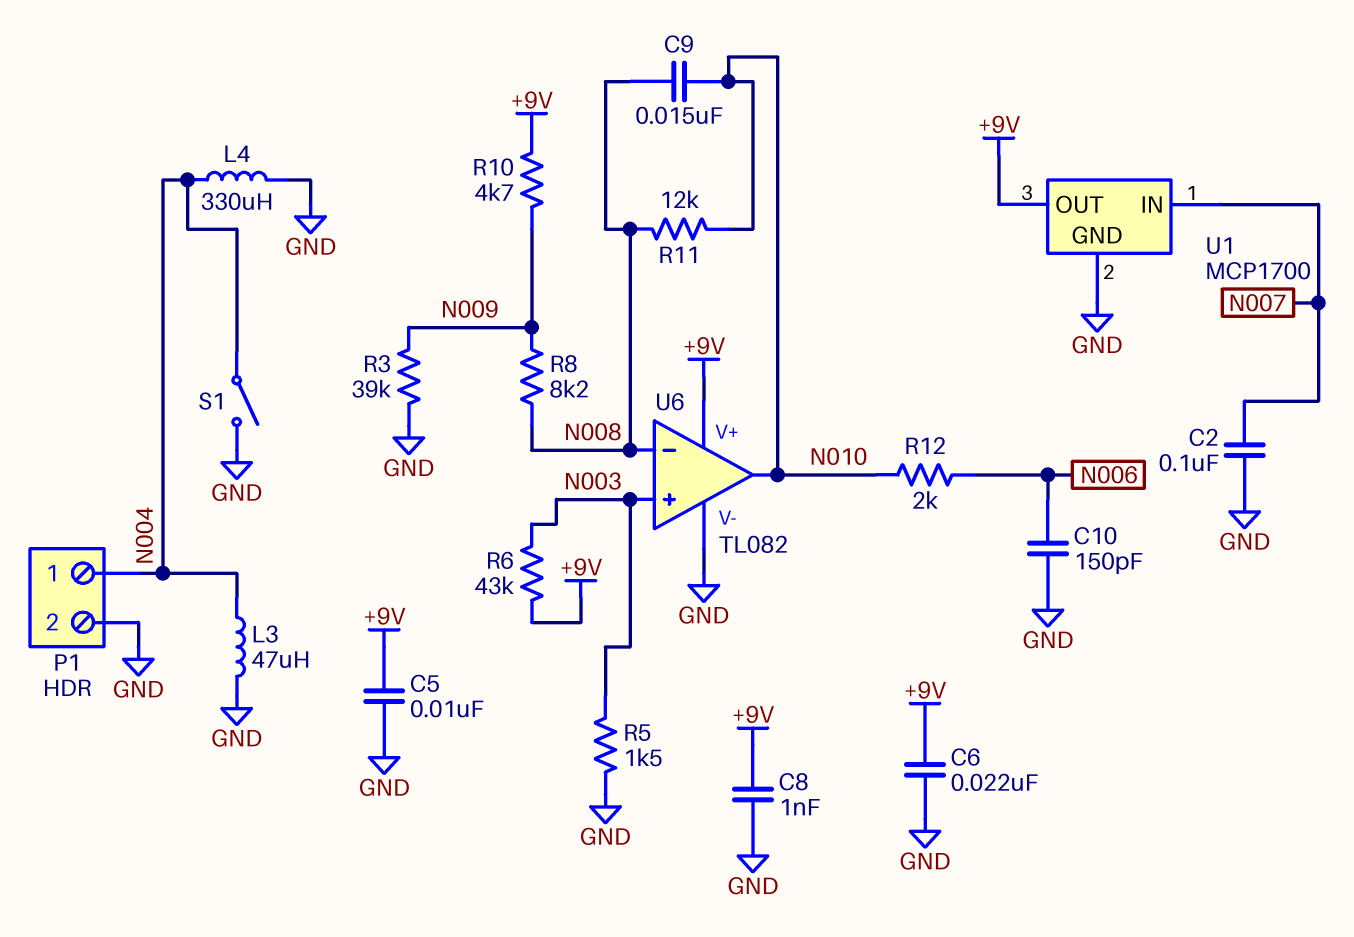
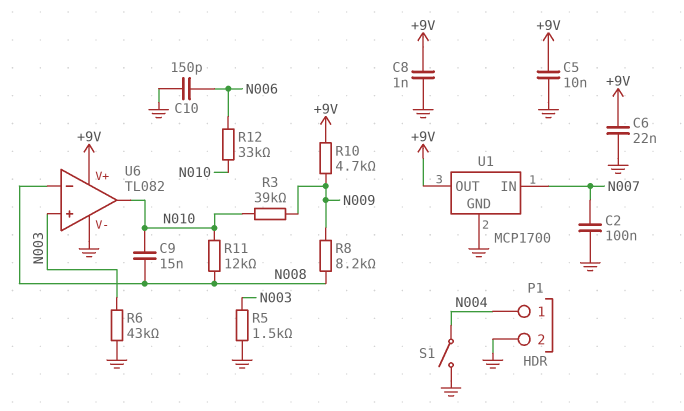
L3: 47uH (GND, N004) -> none
L4: 330uH (GND, N004) -> none
R3: 39k (GND, N009) -> 39k (N009, N010)
R6: 43k (+9V, N003) -> 43k (GND, N003)
R12: 2k (N006, N010) -> 33k (N006, N010)

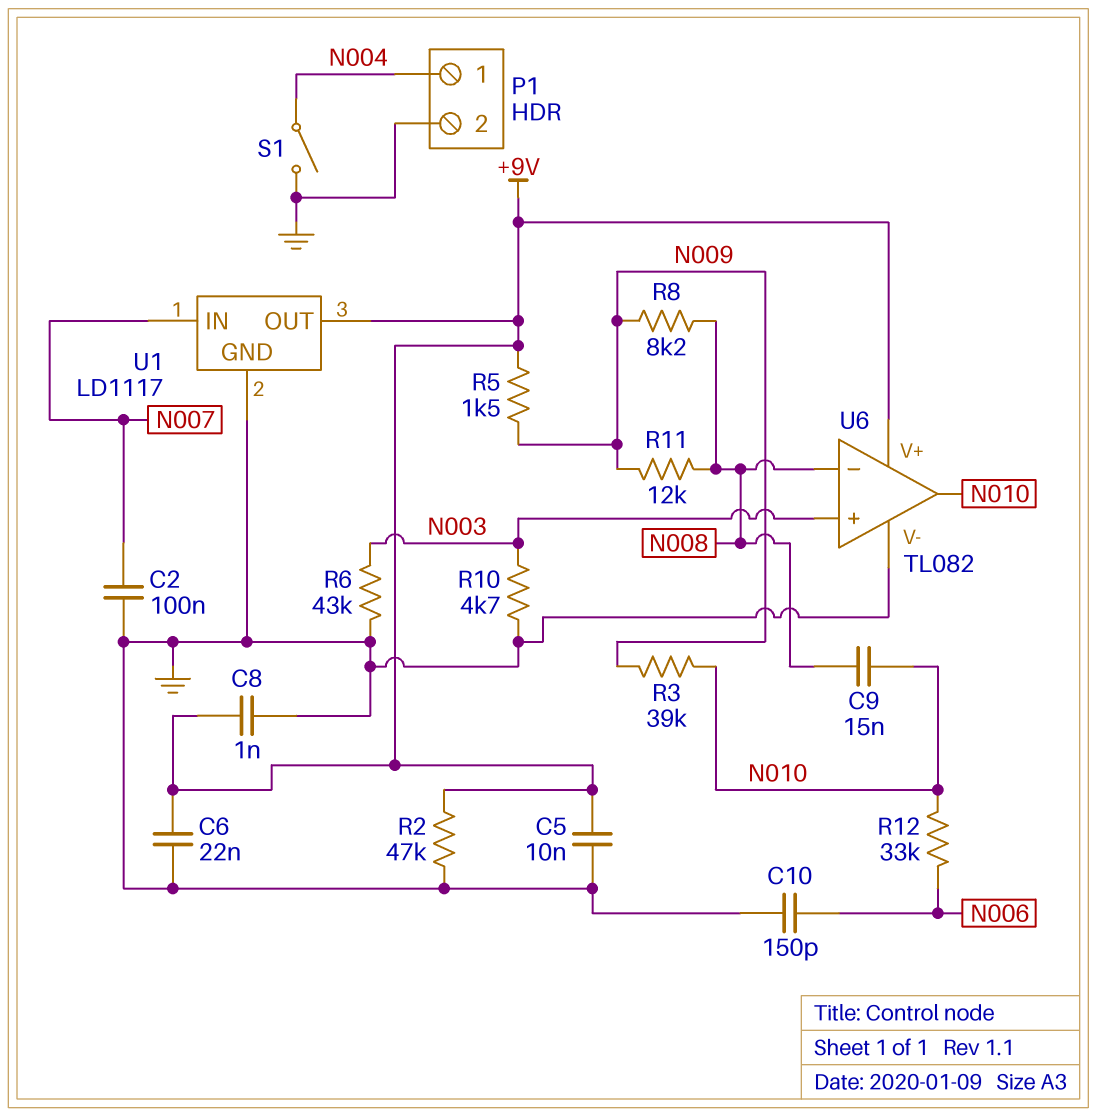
R2: none -> 47k (+9V, GND)
R5: 1.5k (GND, N003) -> 1.5k (+9V, N009)
R10: 4.7k (+9V, N009) -> 4.7k (GND, N003)
R11: 12k (N008, N010) -> 12k (N008, N009)
U1: MCP1700 -> LD1117

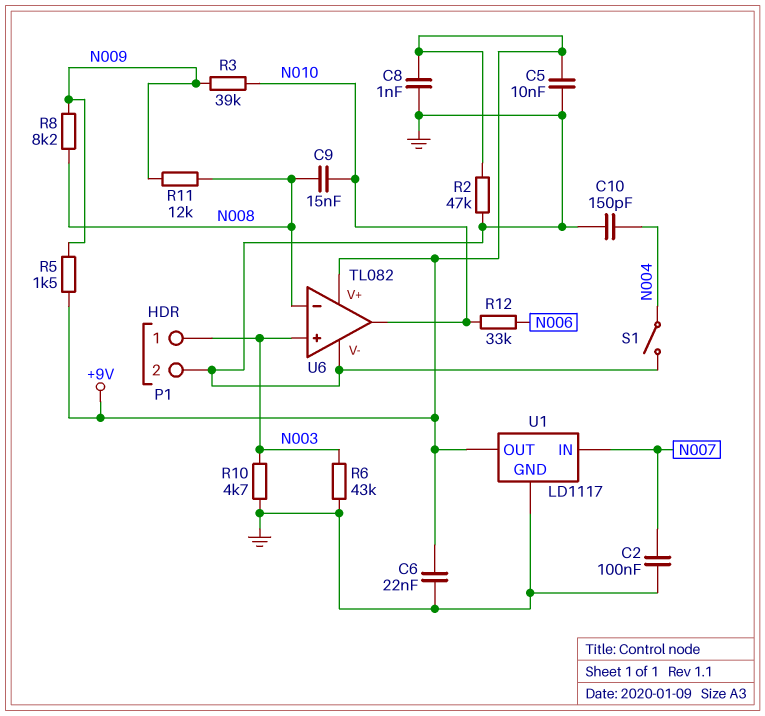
C10: 150pF (GND, N006) -> 150pF (GND, N004)
P1 pin 1: N004 -> N003

